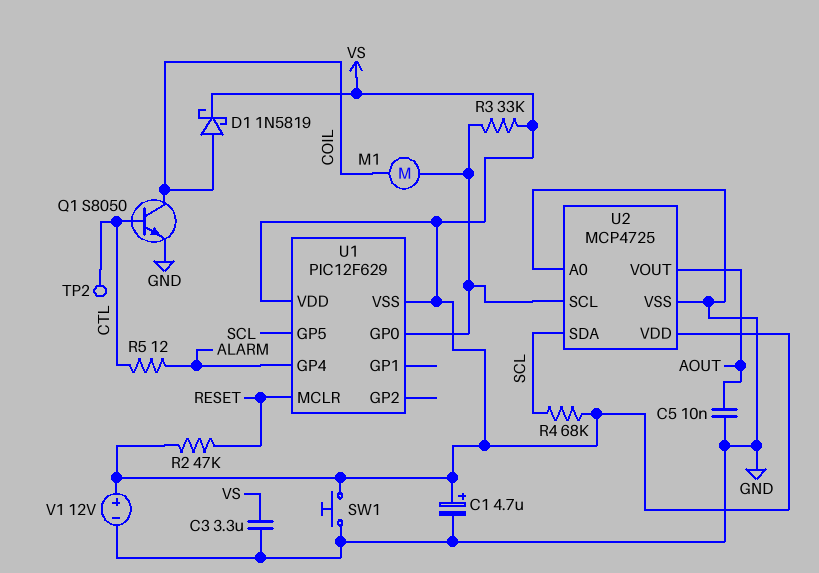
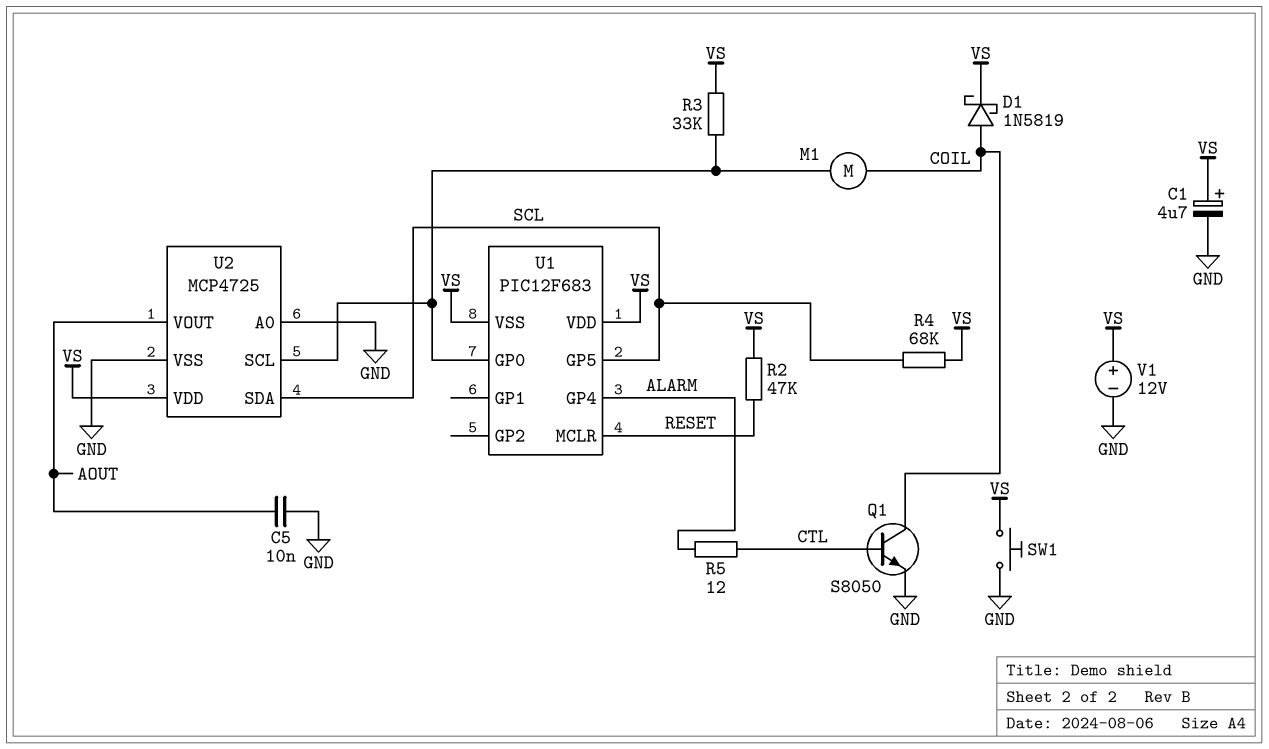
C3: 3.3uF (GND, VS) -> none
TP2: test point (CTL) -> none
U1: PIC12F629 -> PIC12F683

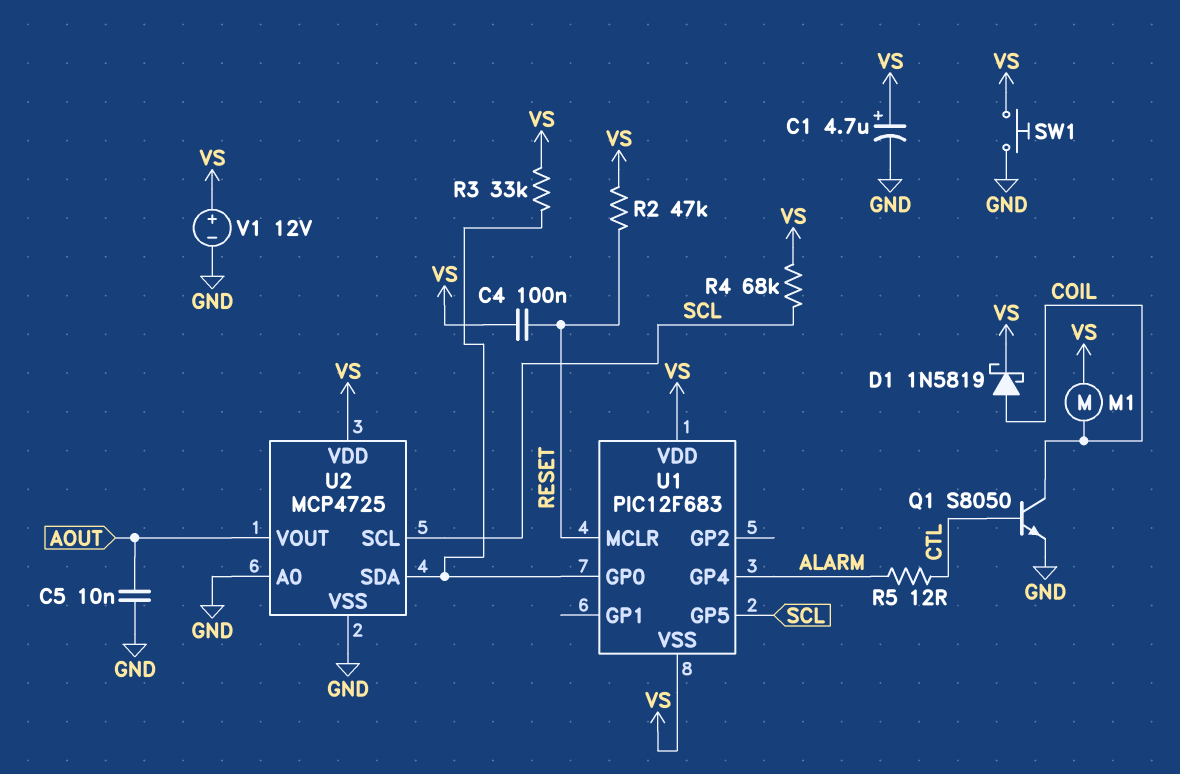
C4: none -> 100nF (RESET, VS)
M1: motor (COIL, U1/GP0) -> motor (COIL, VS)
U2 pin SCL: U1/GP0 -> SCL
U2 pin SDA: SCL -> U1/GP0

